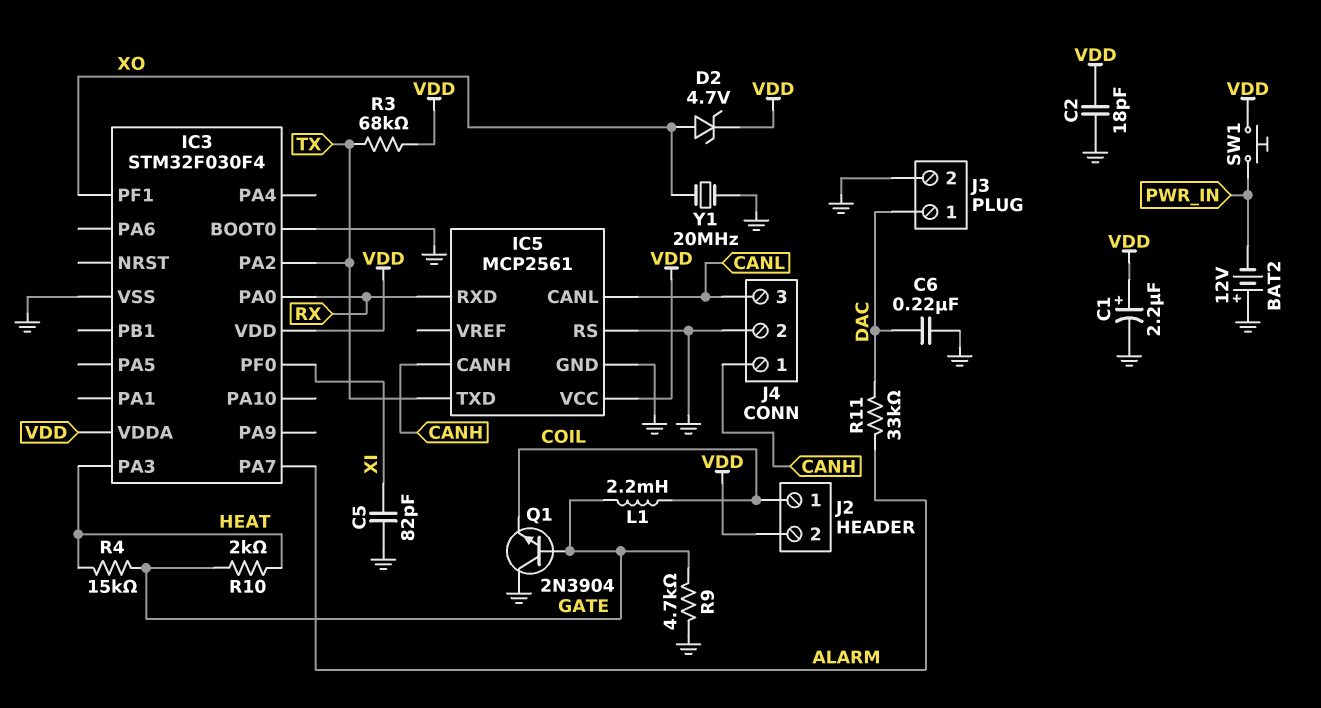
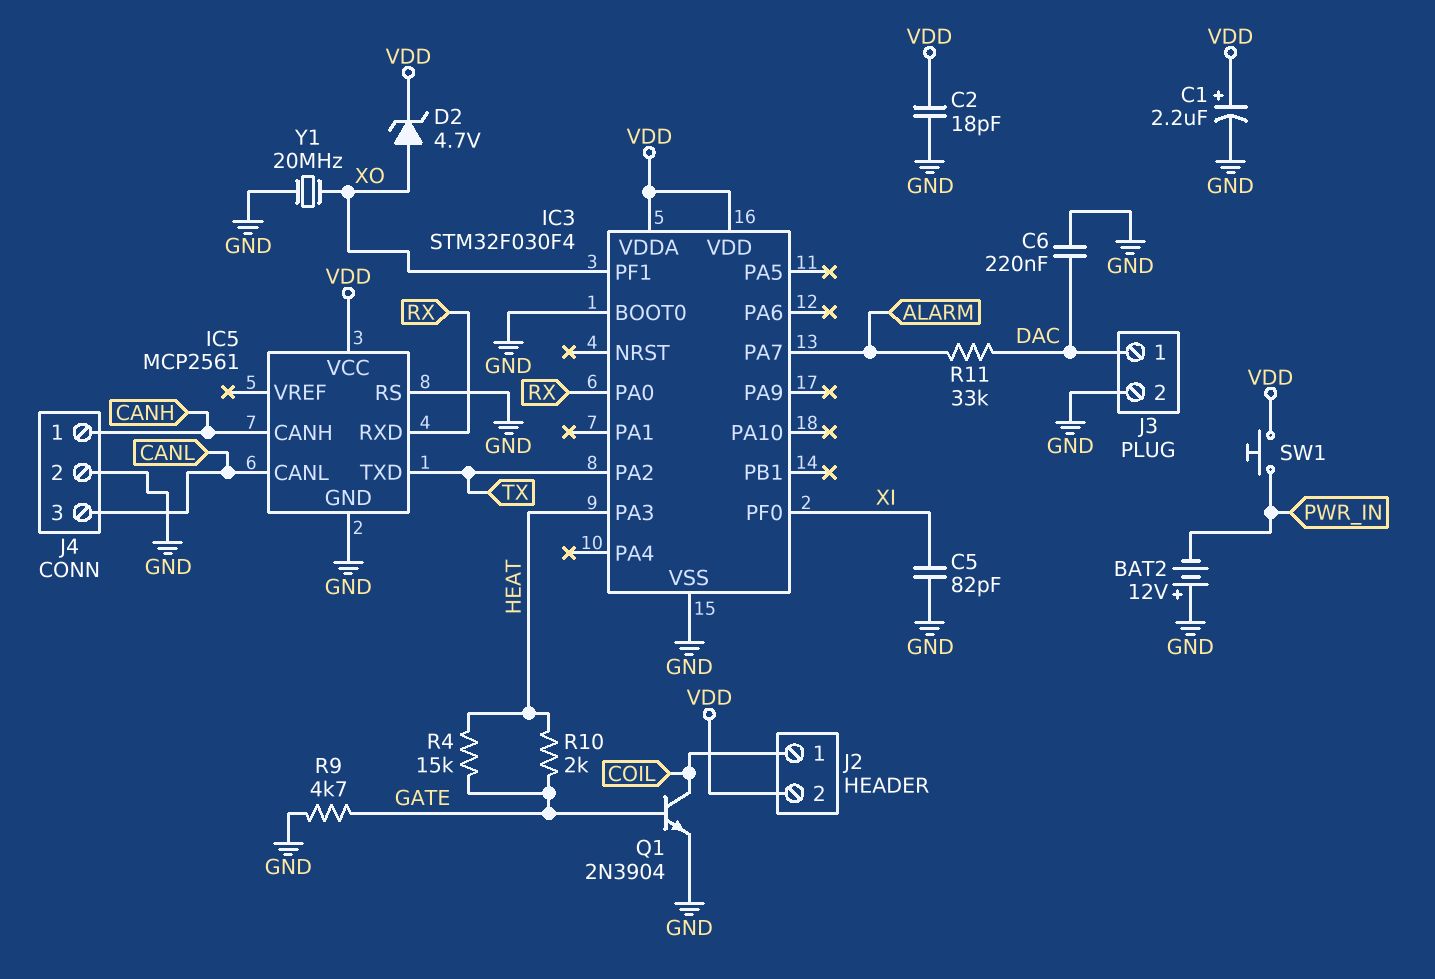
L1: 2.2mH (COIL, GATE) -> none
Q1: NPN 2N3904 (B GATE, C GND, E COIL) -> NPN 2N3904 (B GATE, C COIL, E GND)
R3: 68k (TX, VDD) -> none

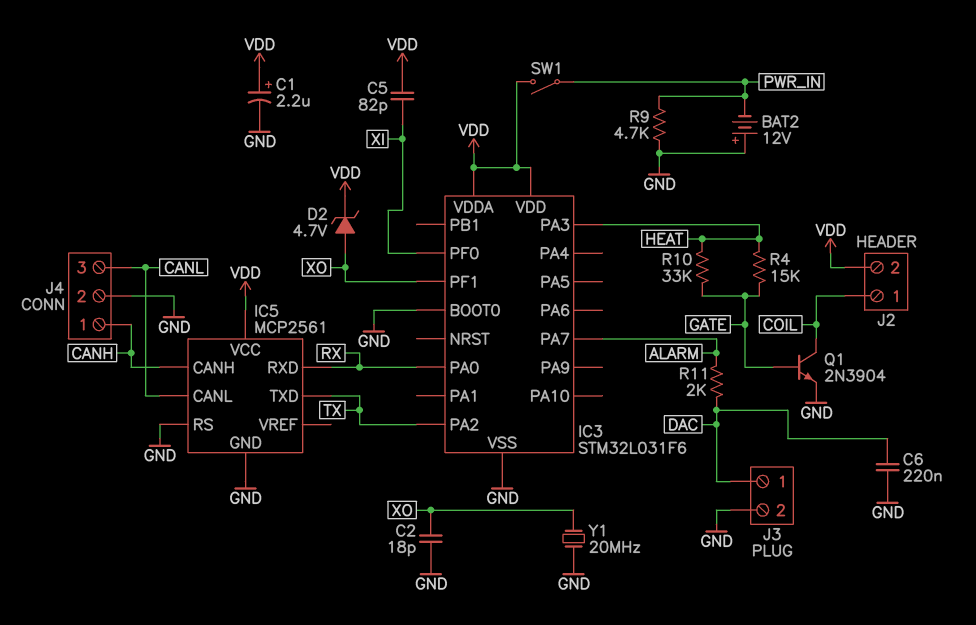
C2: 18pF (GND, VDD) -> 18pF (GND, XO)
C5: 82pF (GND, XI) -> 82pF (VDD, XI)
IC3: STM32F030F4 -> STM32L031F6
R9: 4.7k (GATE, GND) -> 4.7k (GND, PWR_IN)
R10: 2k (GATE, HEAT) -> 33k (GATE, HEAT)
R11: 33k (ALARM, DAC) -> 2k (ALARM, DAC)
SW1: button (PWR_IN, VDD) -> switch (PWR_IN, VDD)

